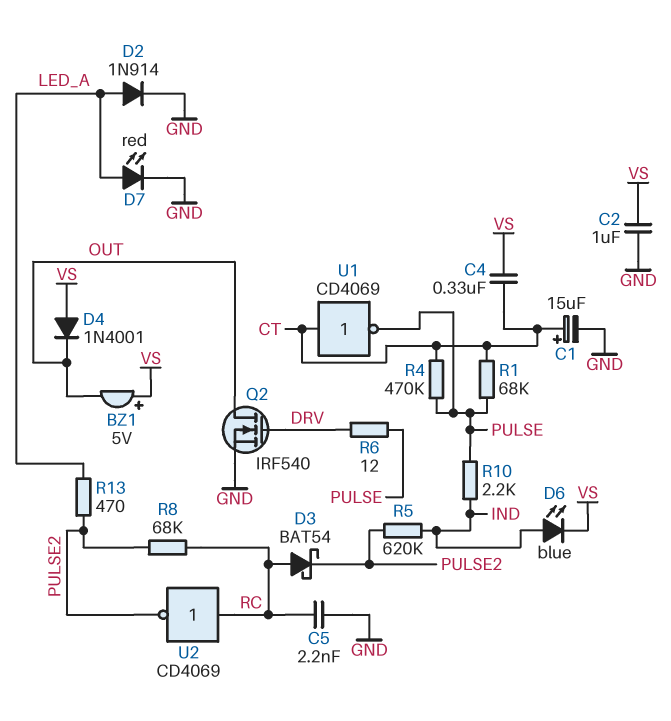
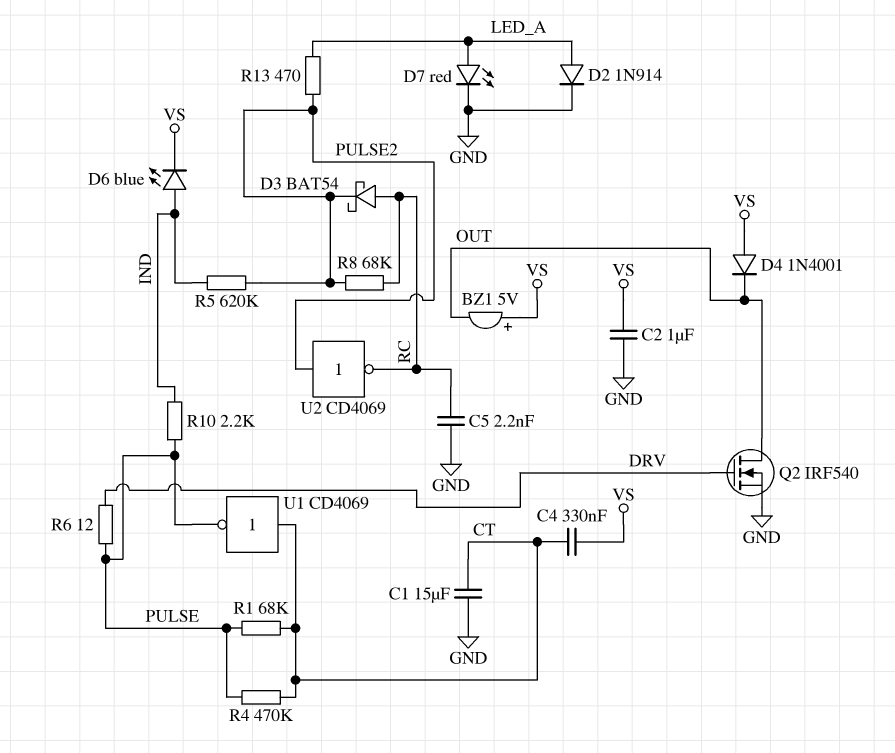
C1: 15uF (plus CT, minus GND) -> 15uF (CT, GND)
U2: NOT CD4069 (in RC, out PULSE2) -> NOT CD4069 (in PULSE2, out RC)

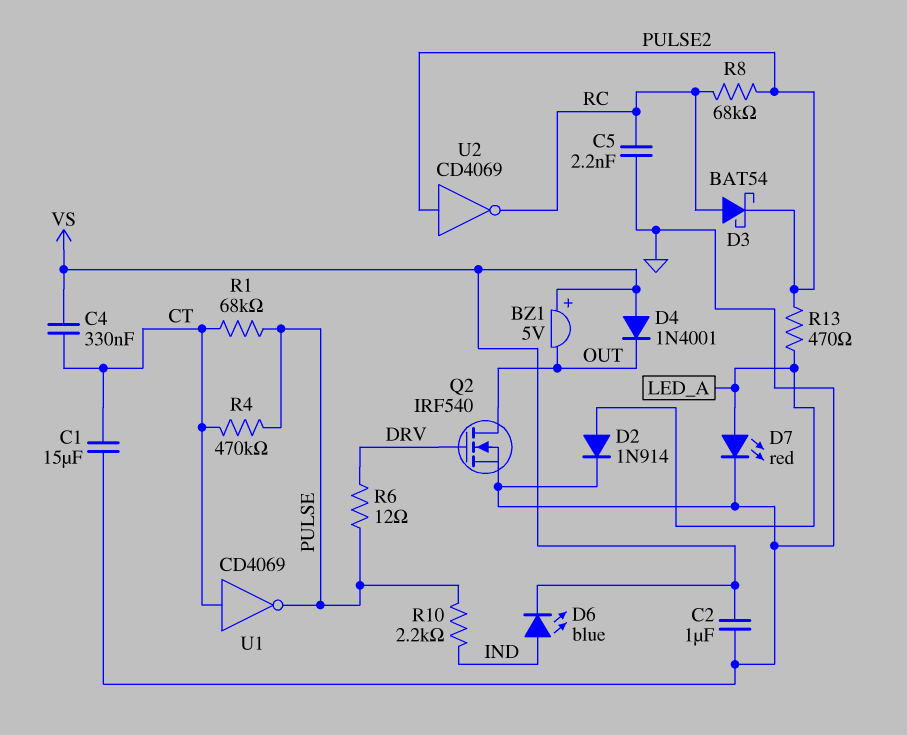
R5: 620k (IND, PULSE2) -> none

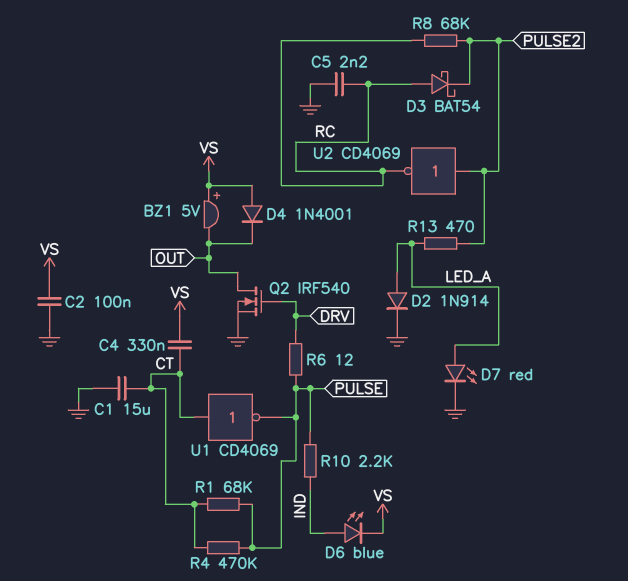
C2: 1uF (GND, VS) -> 100nF (GND, VS)

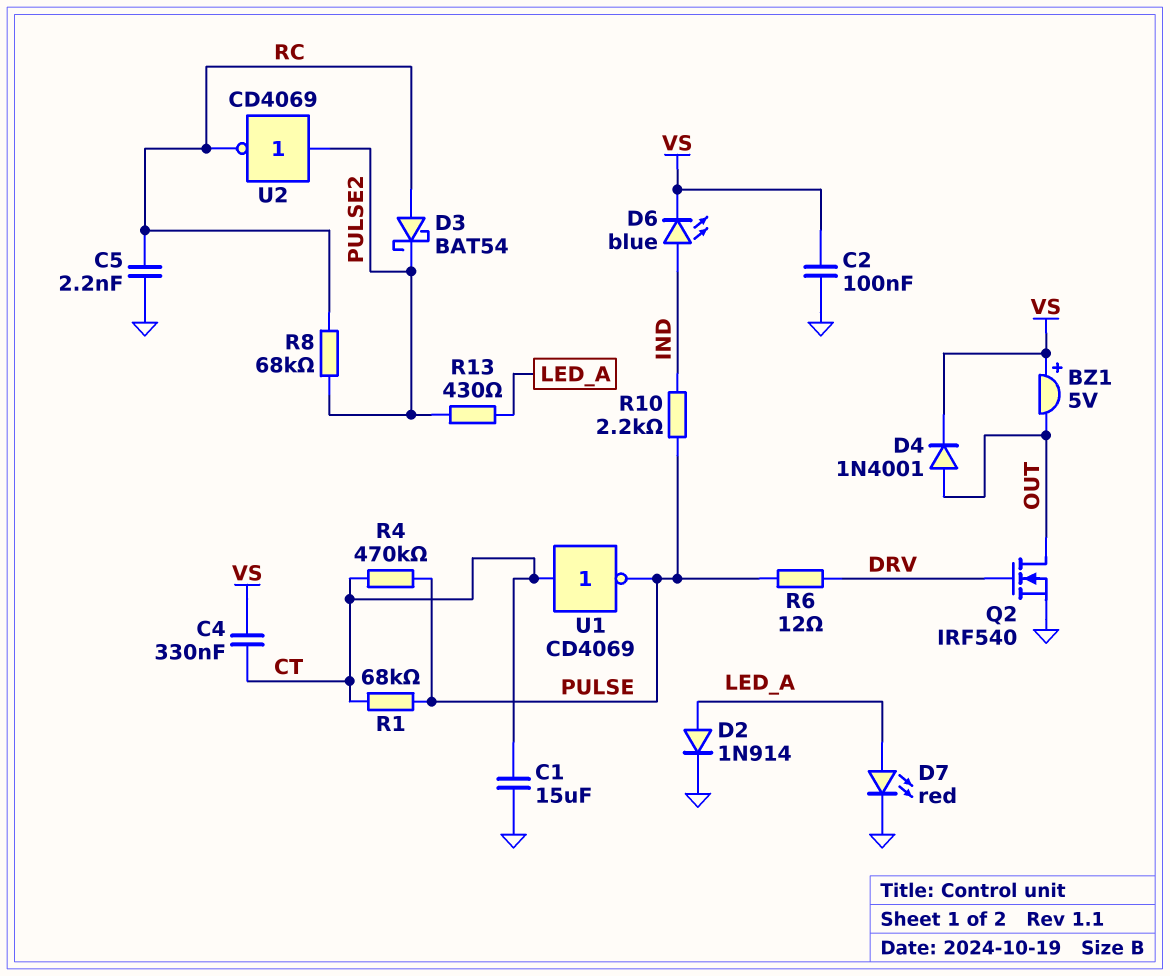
D4: diode 1N4001 (A VS, K OUT) -> diode 1N4001 (A OUT, K VS)
R13: 470 (LED_A, PULSE2) -> 430 (LED_A, PULSE2)

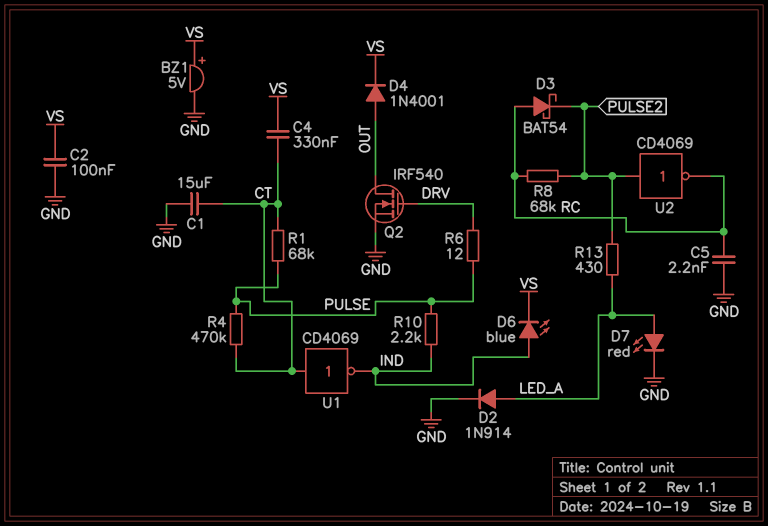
BZ1: buzzer 5V (plus VS, minus OUT) -> buzzer 5V (plus VS, minus GND)
U1: NOT CD4069 (in CT, out PULSE) -> NOT CD4069 (in CT, out IND)

